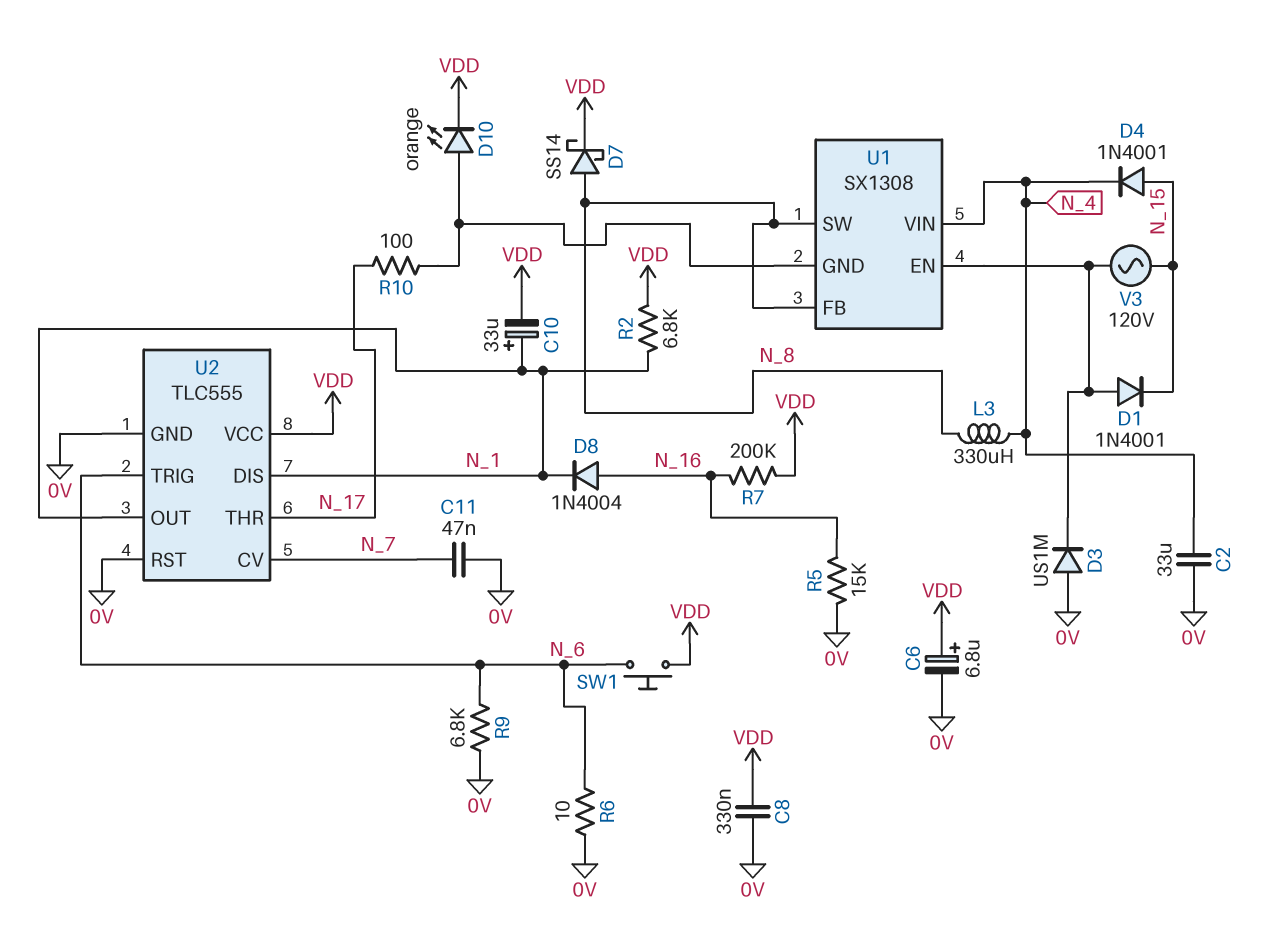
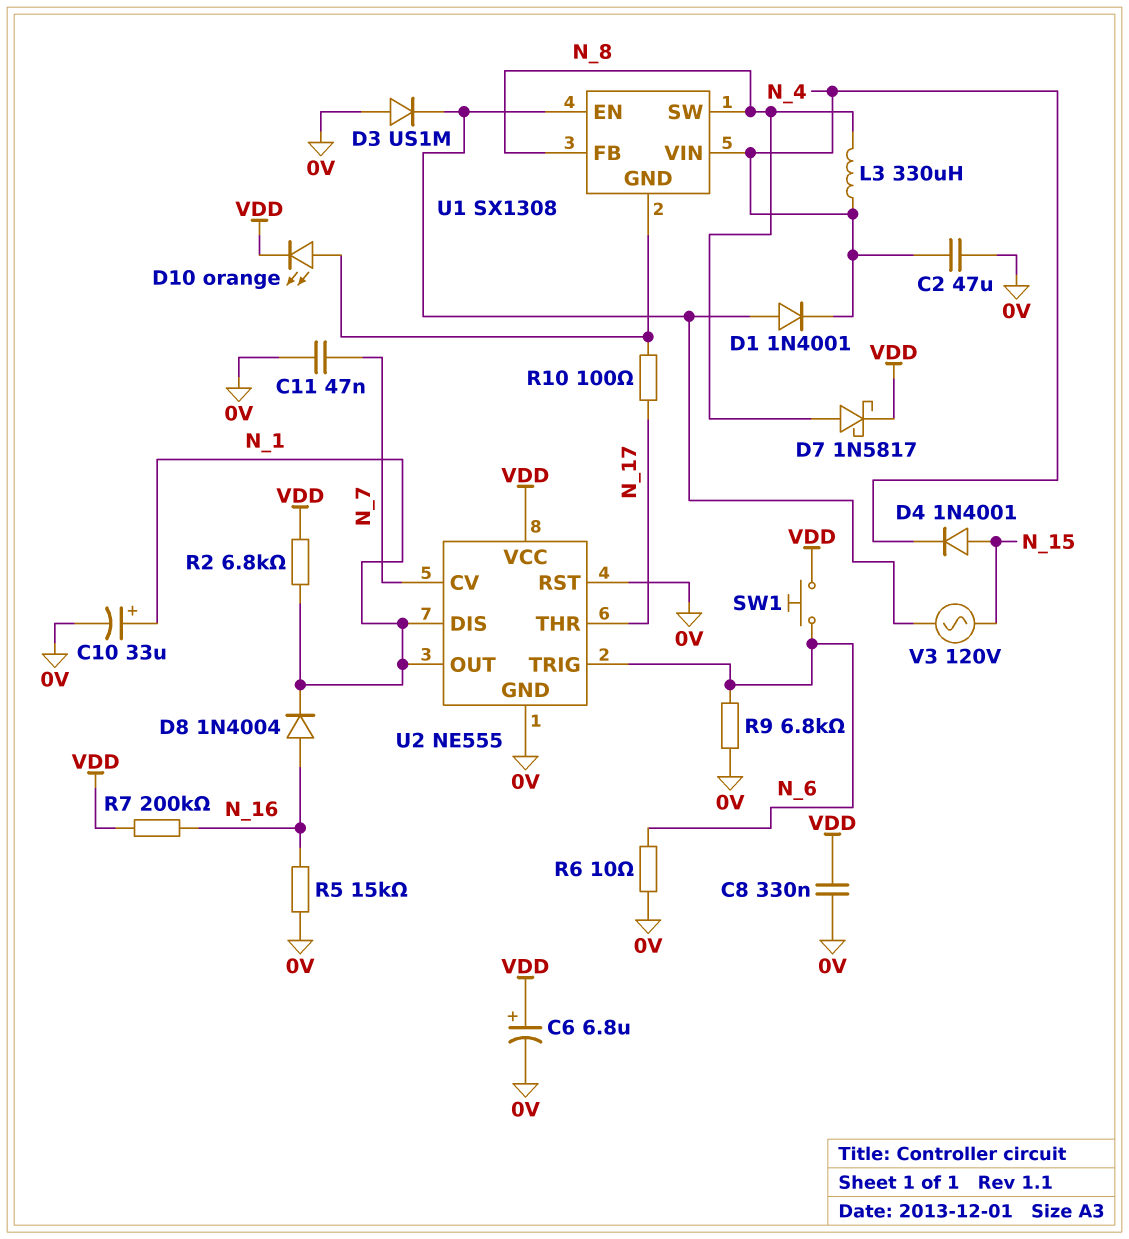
C2: 33uF (0V, N_4) -> 47uF (0V, N_4)
C10: 33uF (plus N_1, minus VDD) -> 33uF (plus N_1, minus 0V)
D1: diode 1N4001 (A U1/EN, K N_15) -> diode 1N4001 (A U1/EN, K N_4)
D7: schottky SS14 (A N_8, K VDD) -> schottky 1N5817 (A N_8, K VDD)
U2: TLC555 -> NE555

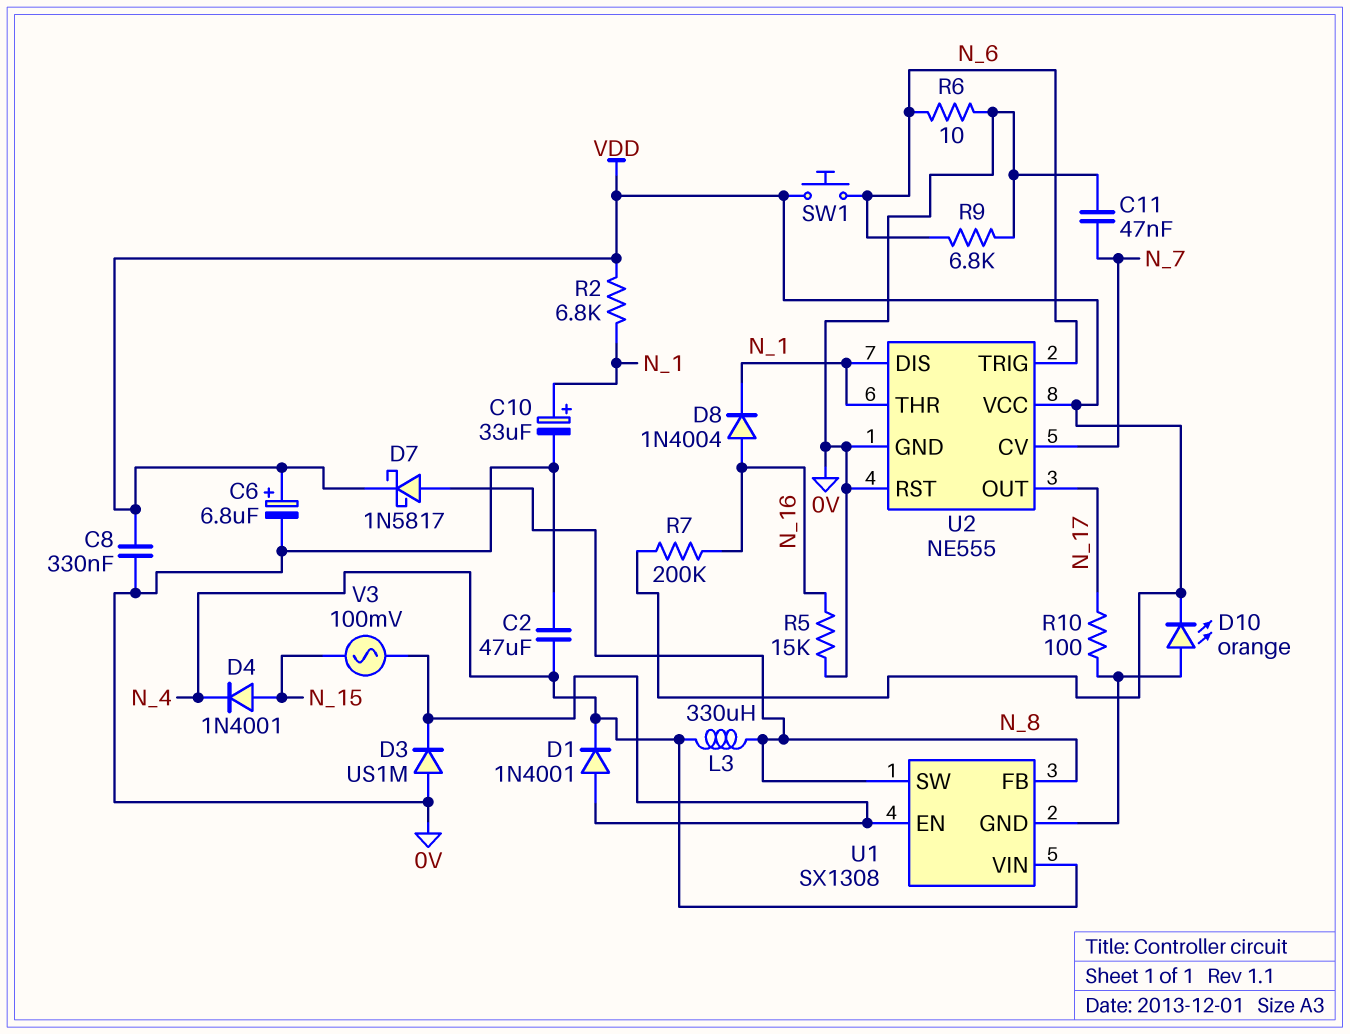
U2 pin OUT: N_1 -> N_17
U2 pin THR: N_17 -> N_1
V3: AC 120V (N_15, U1/EN) -> AC 100mV (N_15, U1/EN)

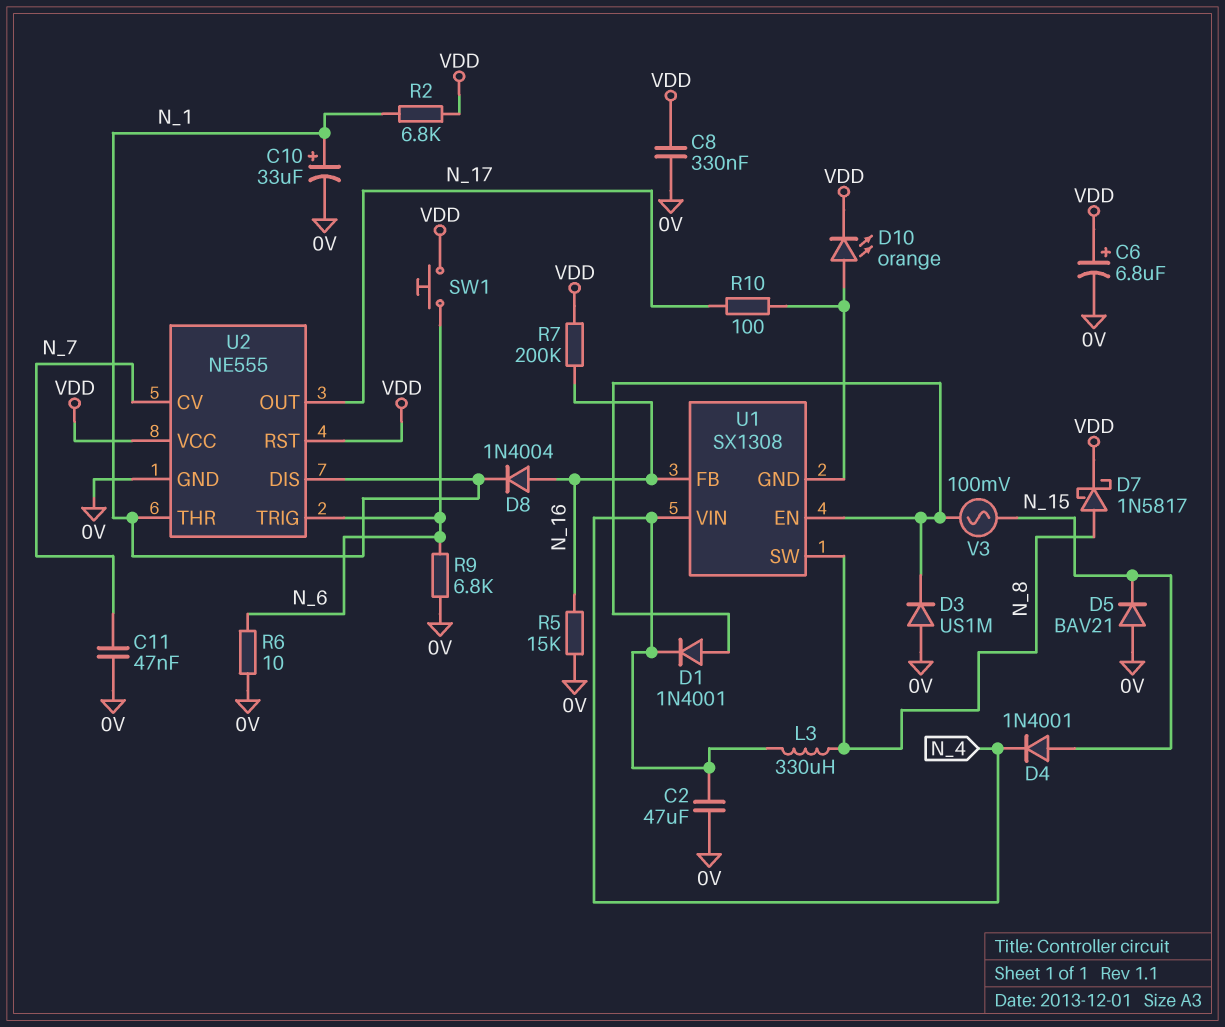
D5: none -> diode BAV21 (A 0V, K N_15)
U1 pin FB: N_8 -> N_16
U2 pin RST: 0V -> VDD

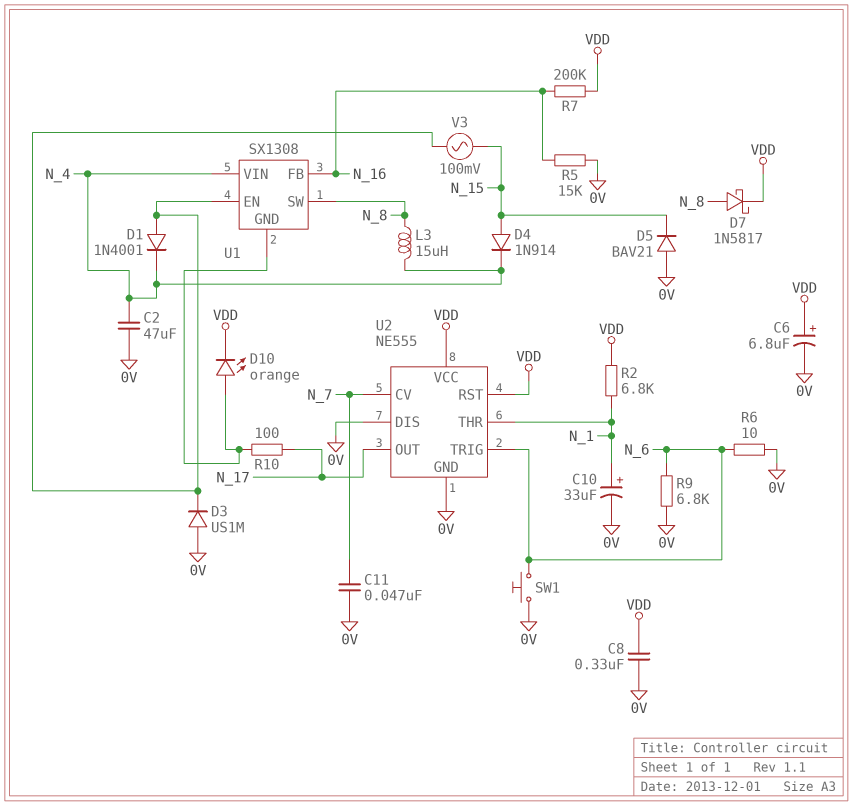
D4: diode 1N4001 (A N_15, K N_4) -> diode 1N914 (A N_15, K N_4)
D8: diode 1N4004 (A N_16, K N_1) -> none
L3: 330uH (N_4, N_8) -> 15uH (N_4, N_8)
SW1: button (N_6, VDD) -> button (0V, N_6)
U2 pin DIS: N_1 -> 0V

